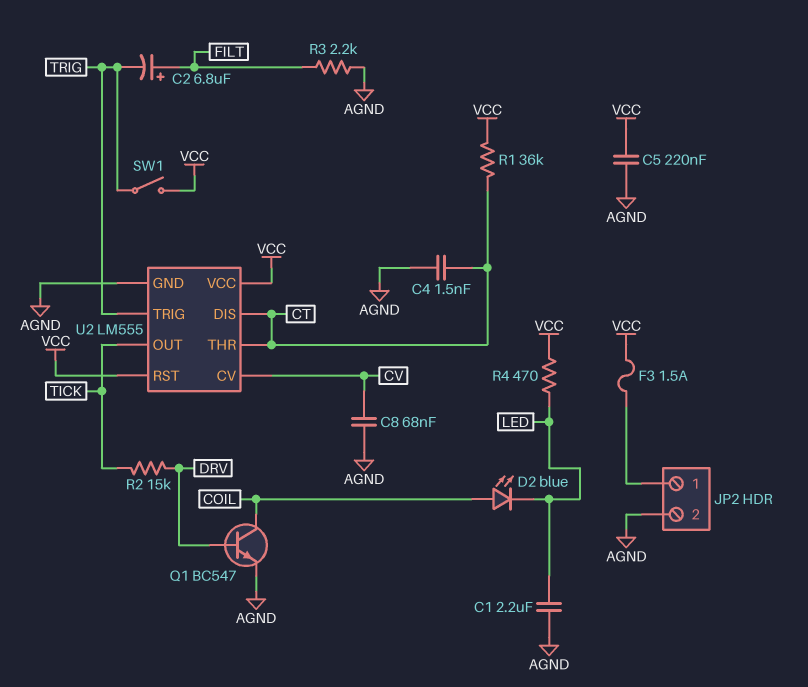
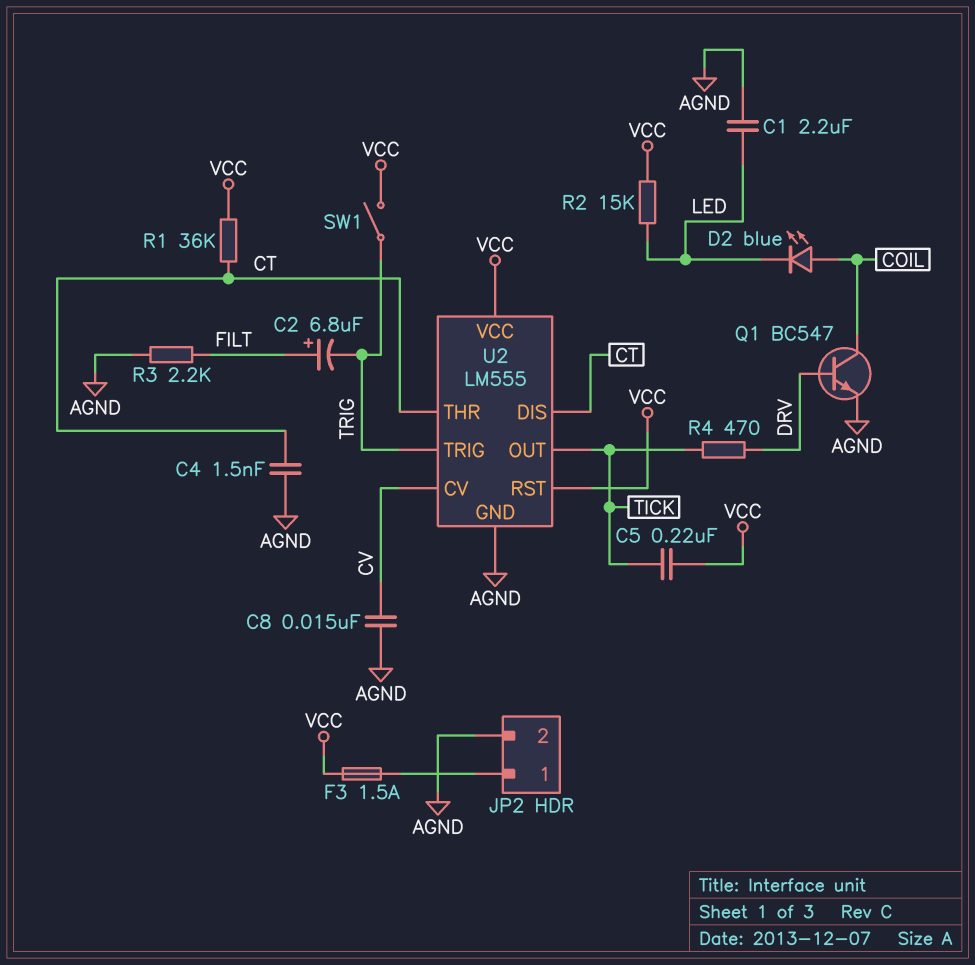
C5: 220nF (AGND, VCC) -> 220nF (TICK, VCC)
C8: 68nF (AGND, CV) -> 15nF (AGND, CV)
R2: 15k (DRV, TICK) -> 15k (LED, VCC)
R4: 470 (LED, VCC) -> 470 (DRV, TICK)

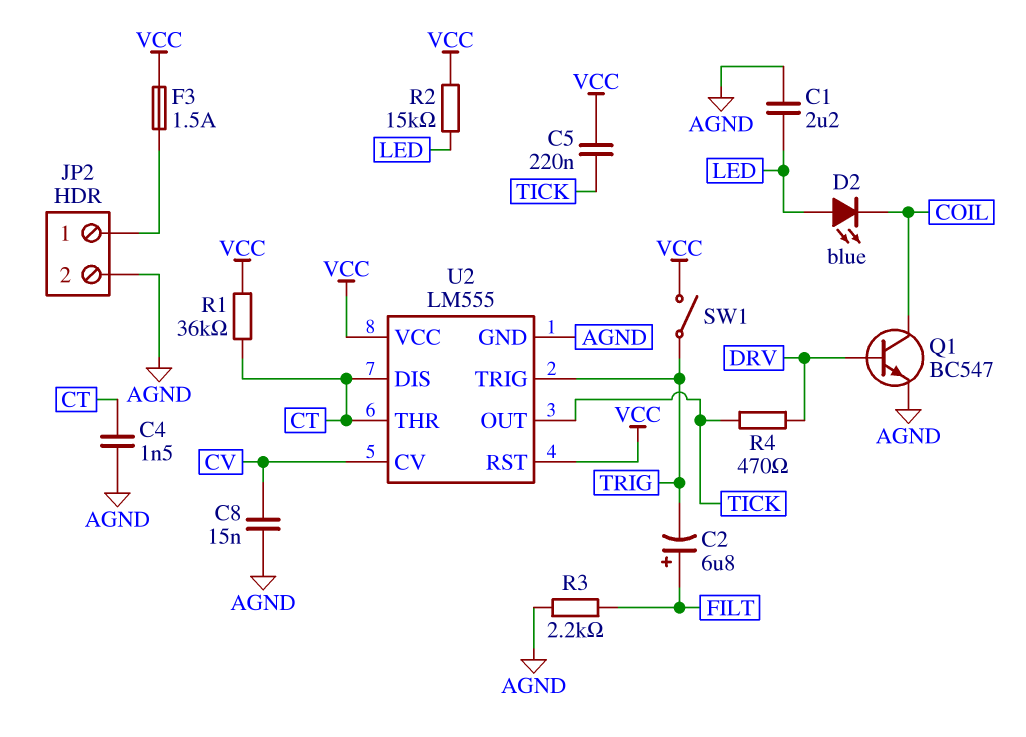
D2: LED blue (A COIL, K LED) -> LED blue (A LED, K COIL)

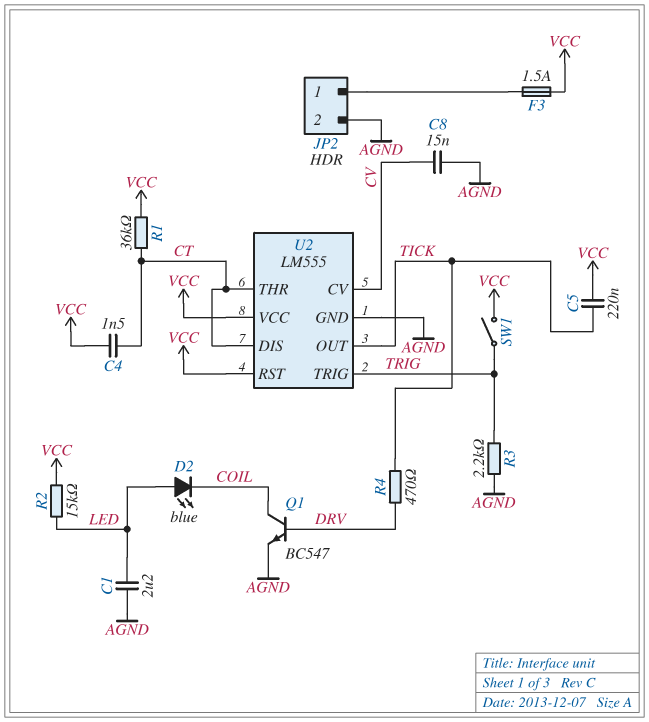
C2: 6.8uF (plus FILT, minus TRIG) -> none
C4: 1.5nF (AGND, CT) -> 1.5nF (CT, VCC)
R3: 2.2k (AGND, FILT) -> 2.2k (AGND, TRIG)

